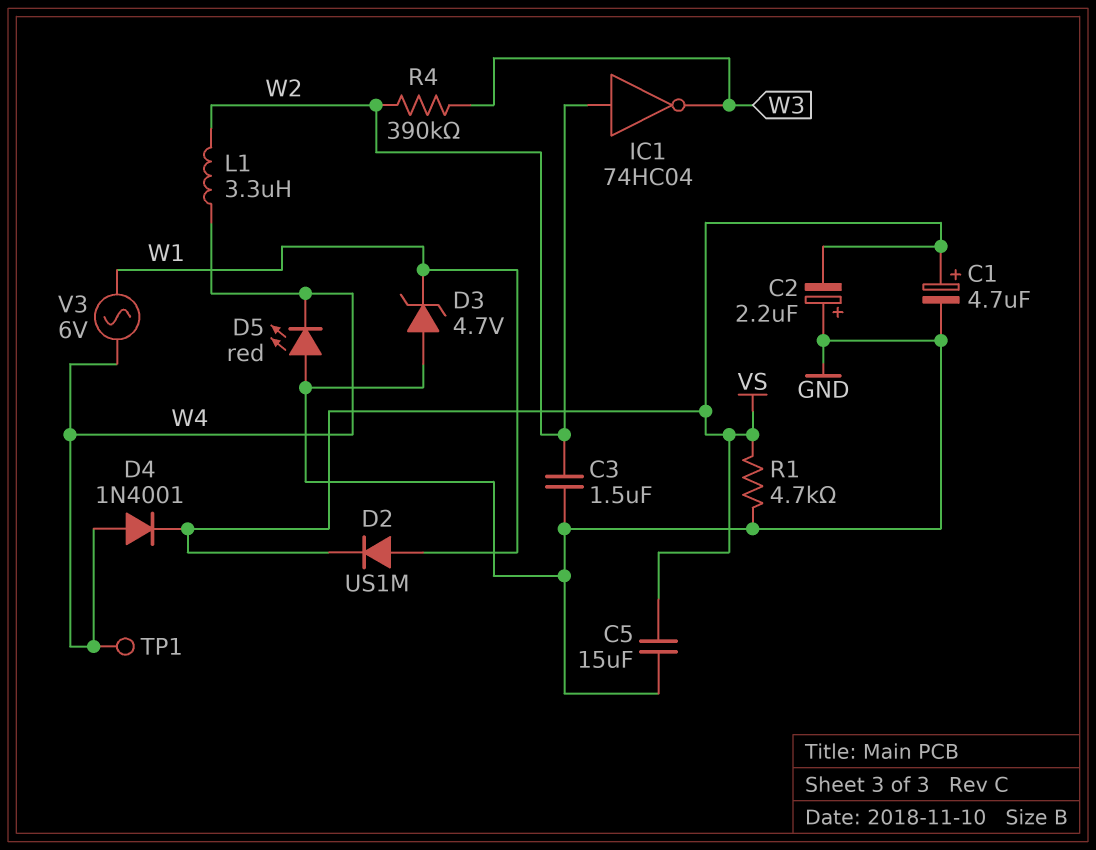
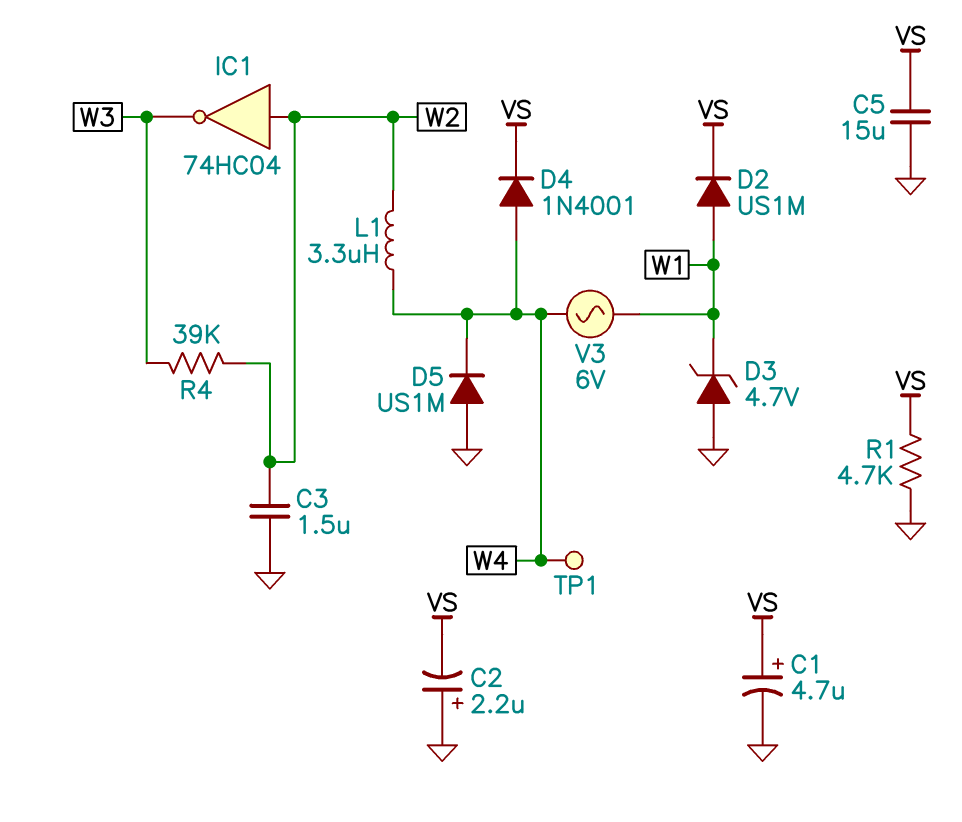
D5: LED red (A GND, K W4) -> diode US1M (A GND, K W4)
R4: 390k (W2, W3) -> 39k (W2, W3)

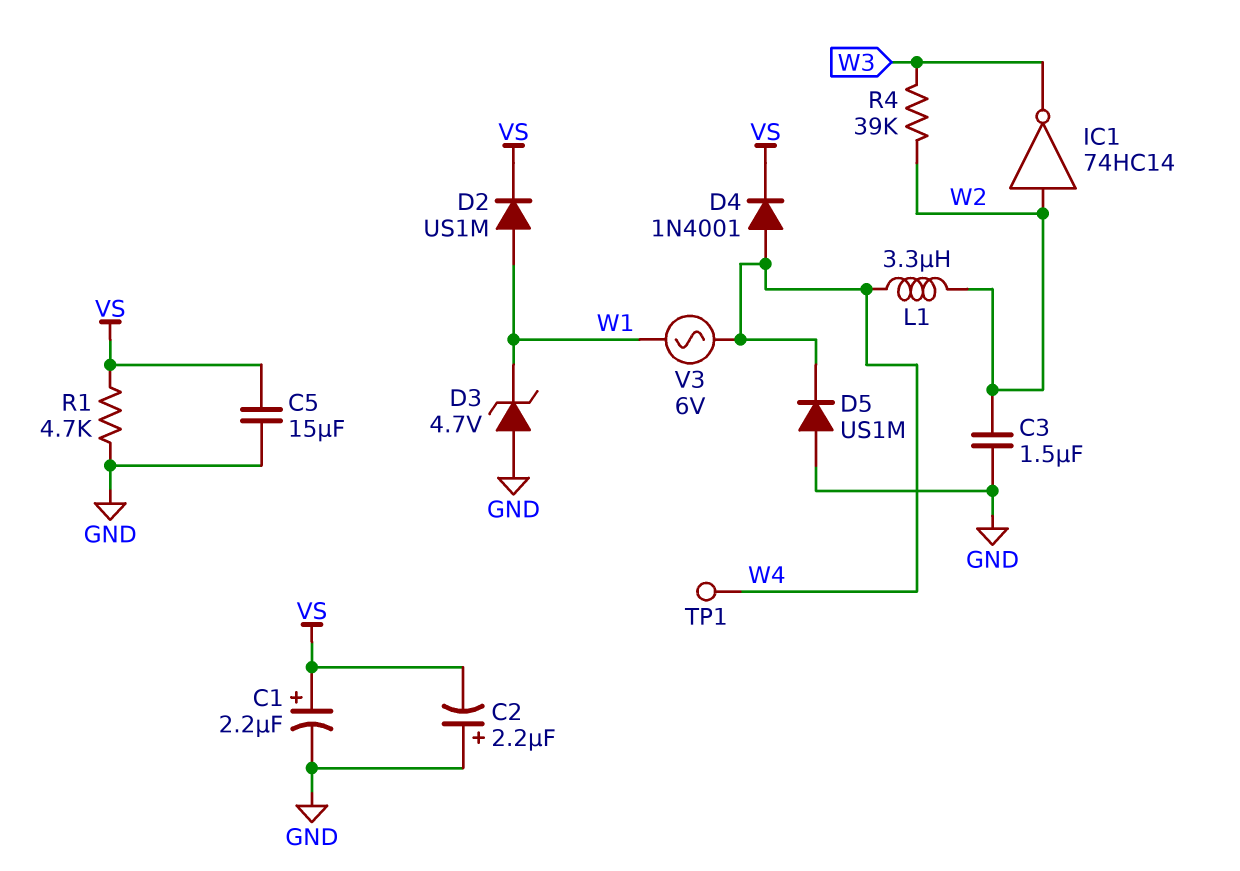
C1: 4.7uF (plus VS, minus GND) -> 2.2uF (plus VS, minus GND)
IC1: NOT 74HC04 (in W2, out W3) -> NOT 74HC14 (in W2, out W3)

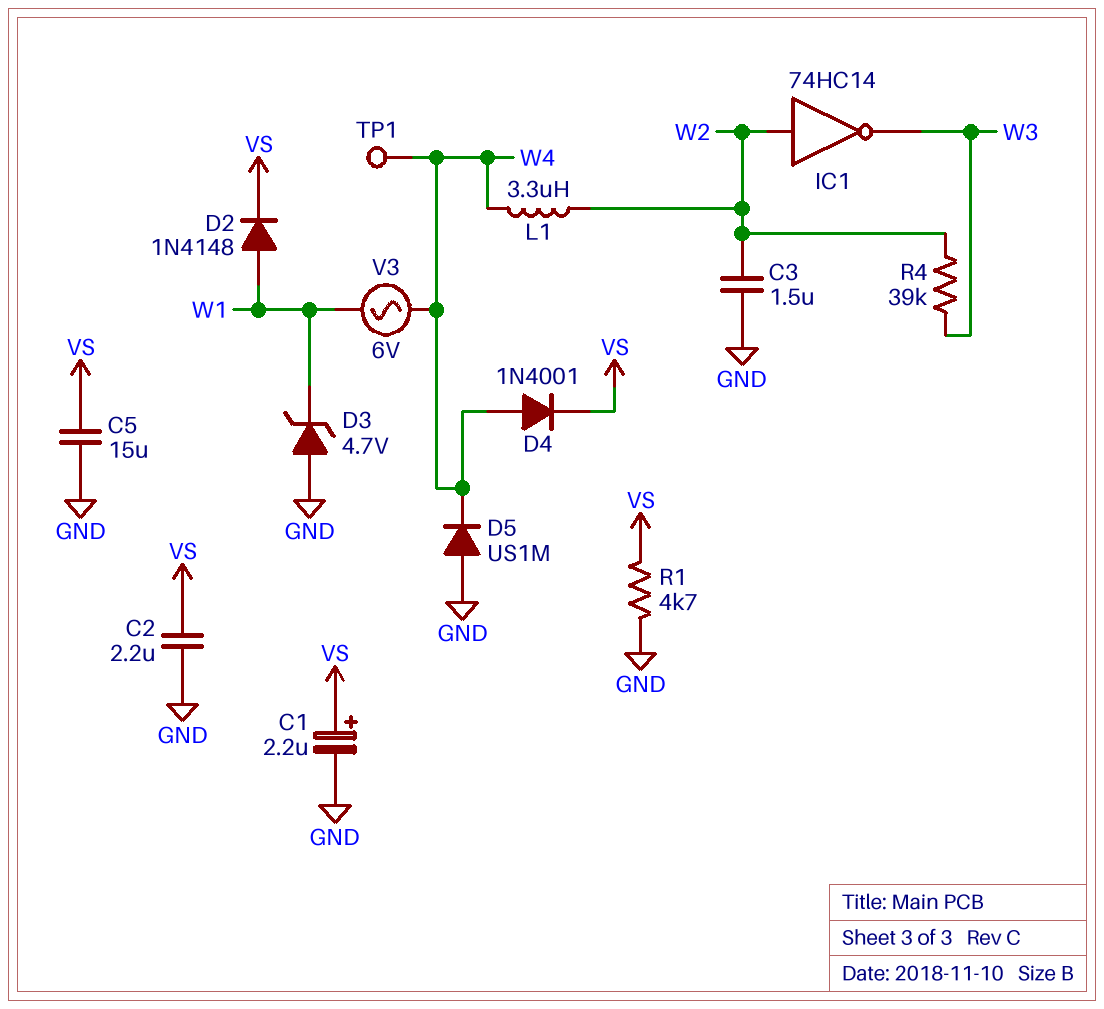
C2: 2.2uF (plus GND, minus VS) -> 2.2uF (GND, VS)
D2: diode US1M (A W1, K VS) -> diode 1N4148 (A W1, K VS)

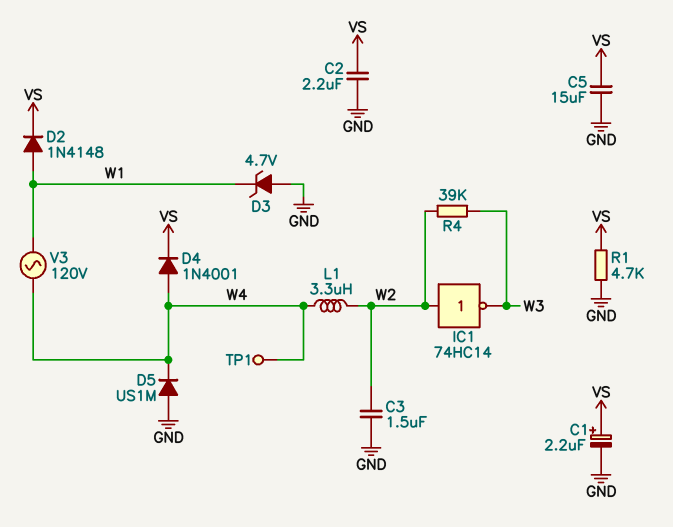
V3: AC 6V (W1, W4) -> AC 120V (W1, W4)

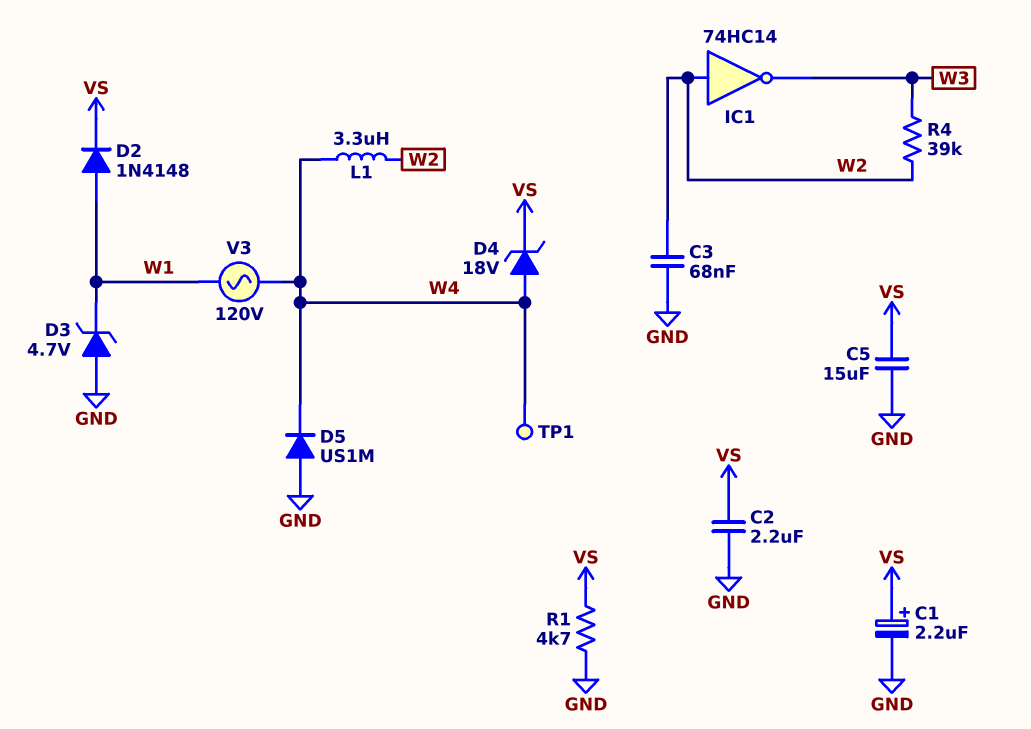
C3: 1.5uF (GND, W2) -> 68nF (GND, W2)
D4: diode 1N4001 (A W4, K VS) -> zener 18V (A W4, K VS)

